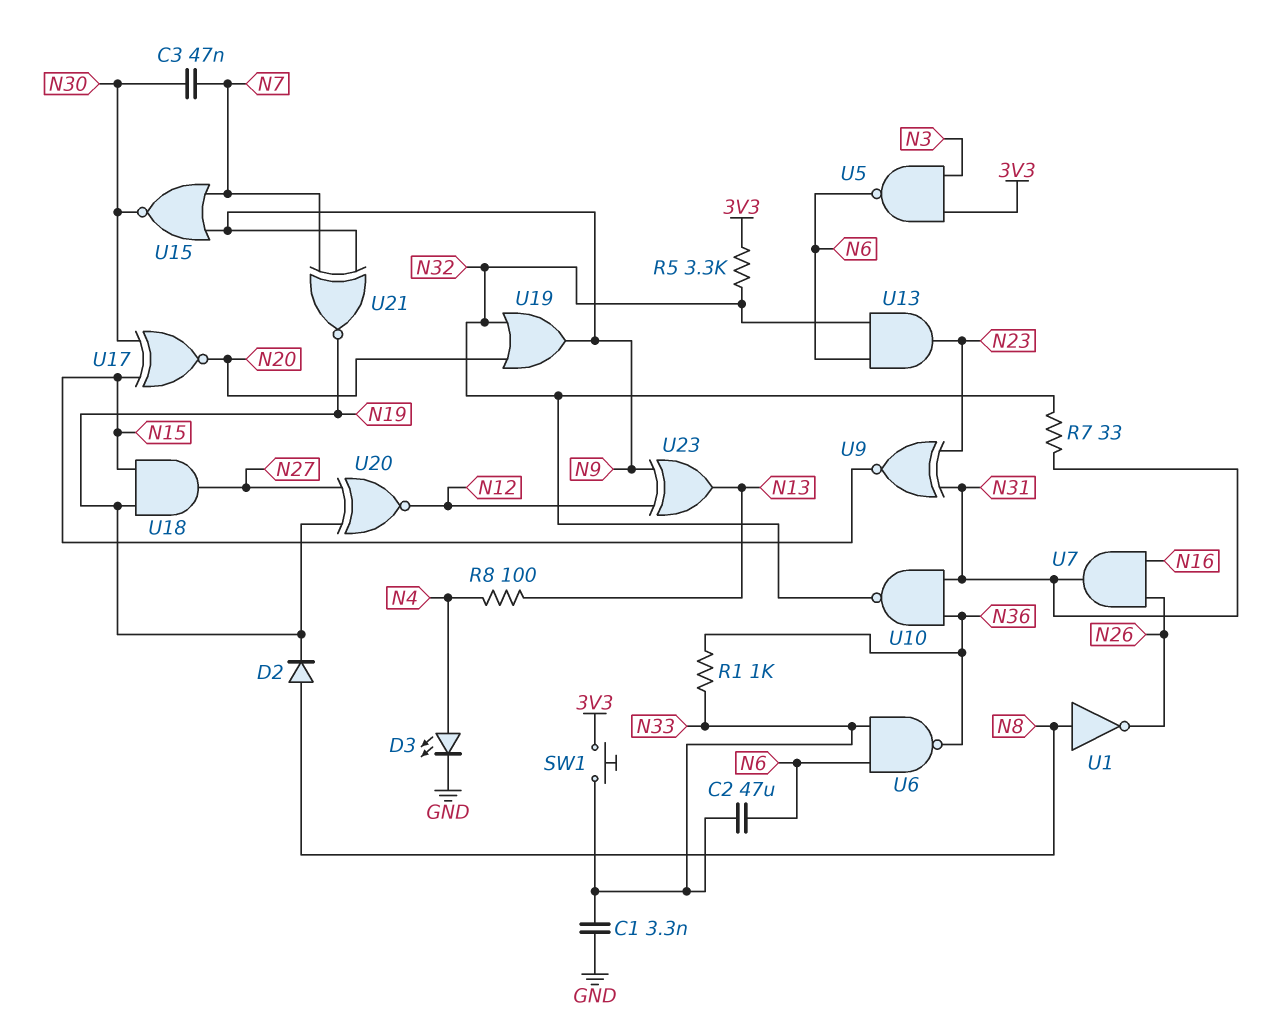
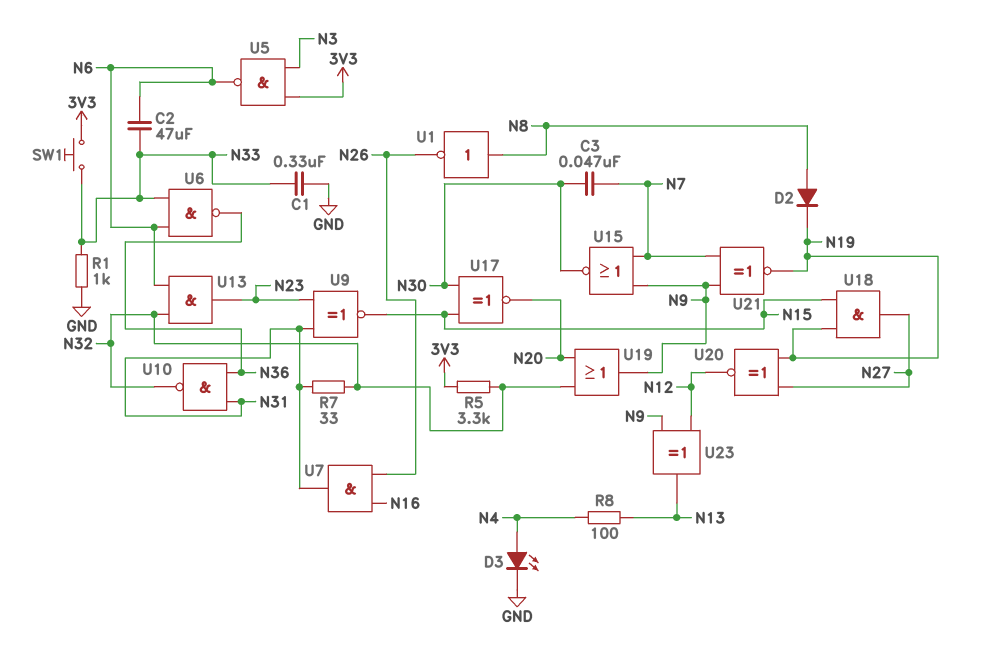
C1: 3.3nF (GND, N33) -> 330nF (GND, N33)
R1: 1k (N33, N36) -> 1k (GND, N33)

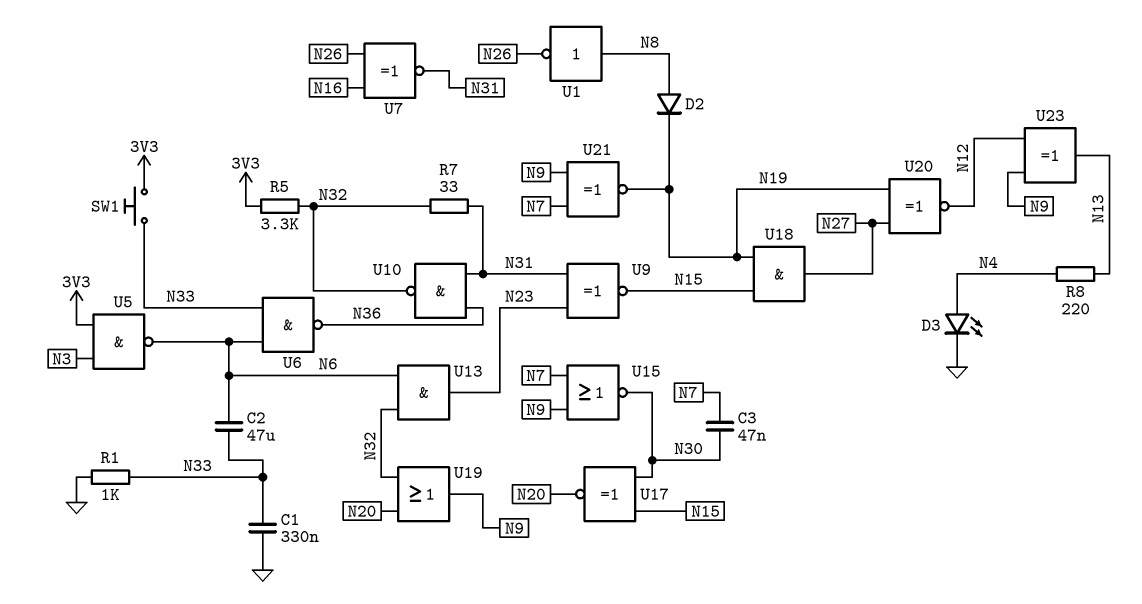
R8: 100 (N4, N13) -> 220 (N4, N13)
U7: AND (in N16, in N26, out N31) -> XNOR (in N16, in N26, out N31)

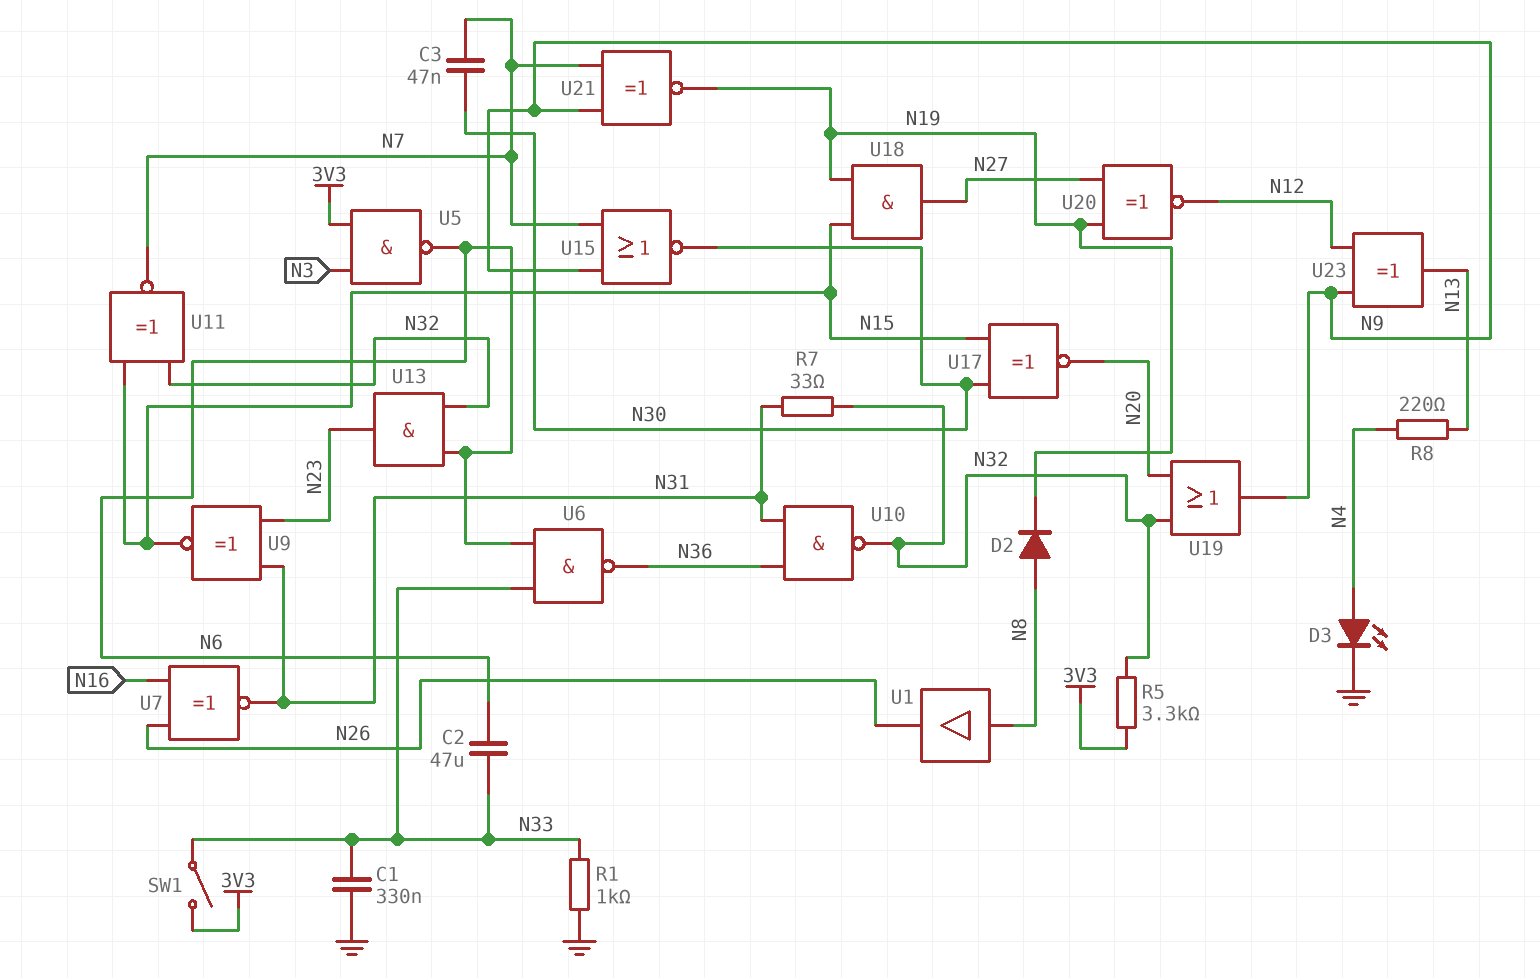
SW1: button (3V3, N33) -> switch (3V3, N33)
U1: NOT (in N8, out N26) -> buffer (in N8, out N26)
U11: none -> XNOR (in N15, in N32, out N7)

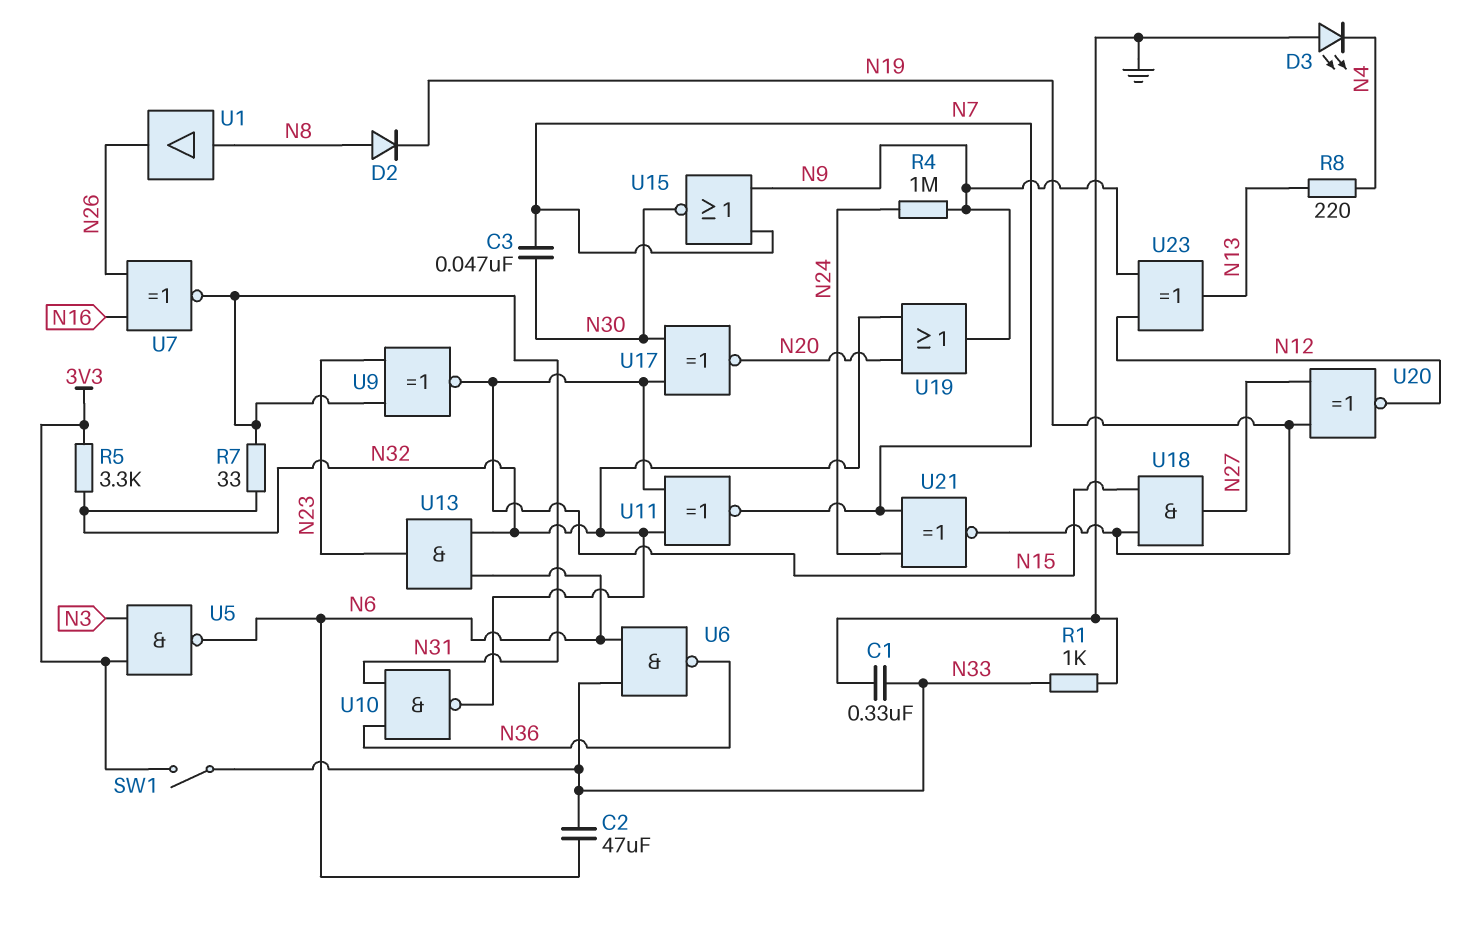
D3: LED (A N4, K GND) -> LED (A GND, K N4)
R4: none -> 1M (N9, N24)
U21: XNOR (in N7, in N9, out N19) -> XNOR (in N7, in N24, out N19)

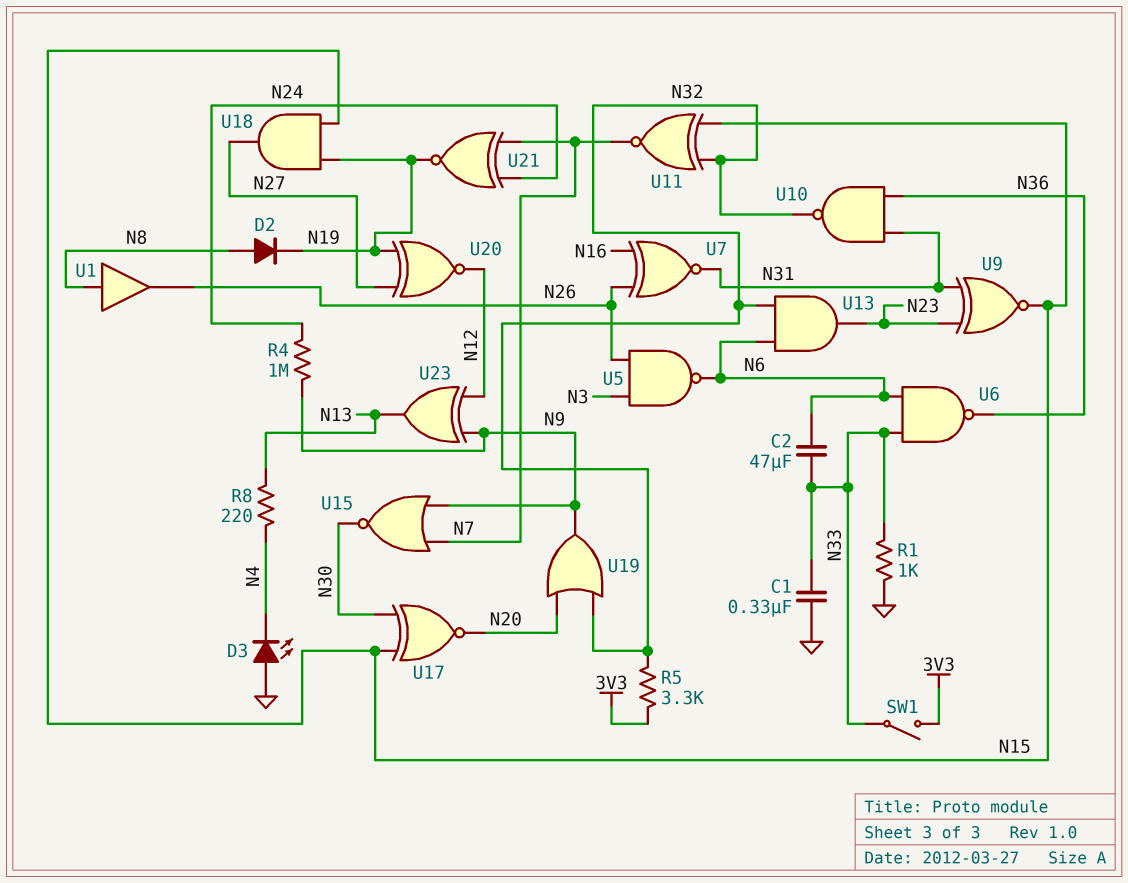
C3: 47nF (N7, N30) -> none
R7: 33 (N31, N32) -> none
U5: NAND (in 3V3, in N3, out N6) -> NAND (in N3, in N26, out N6)

